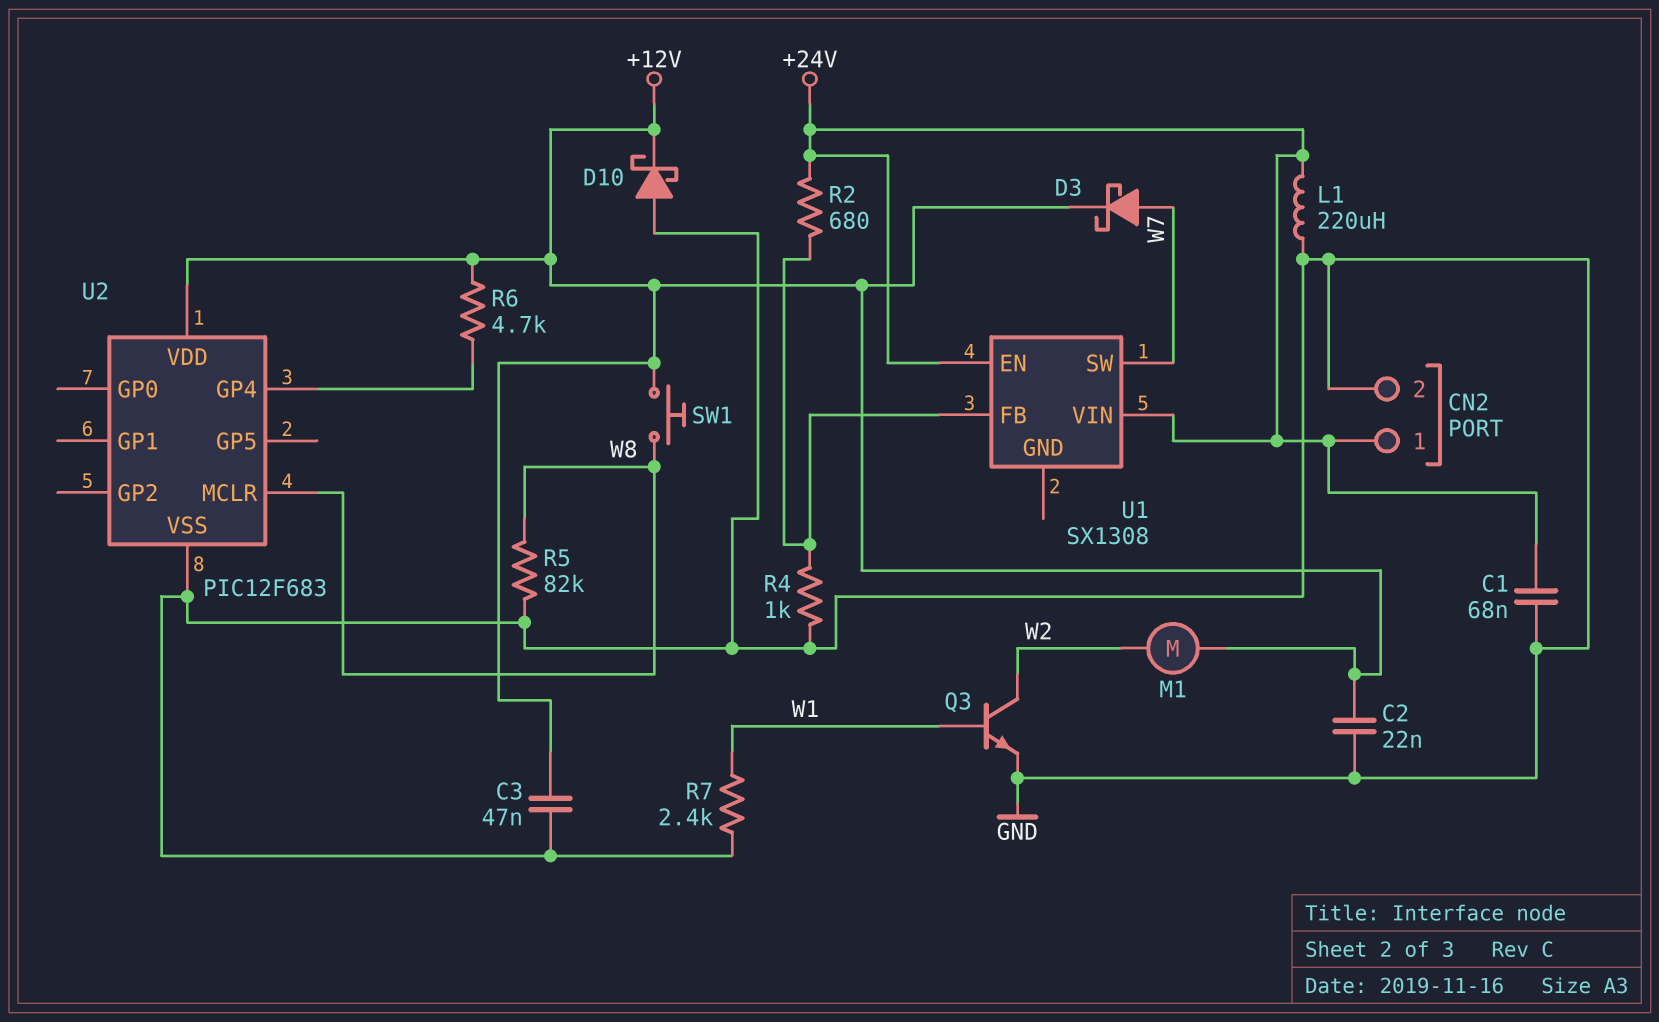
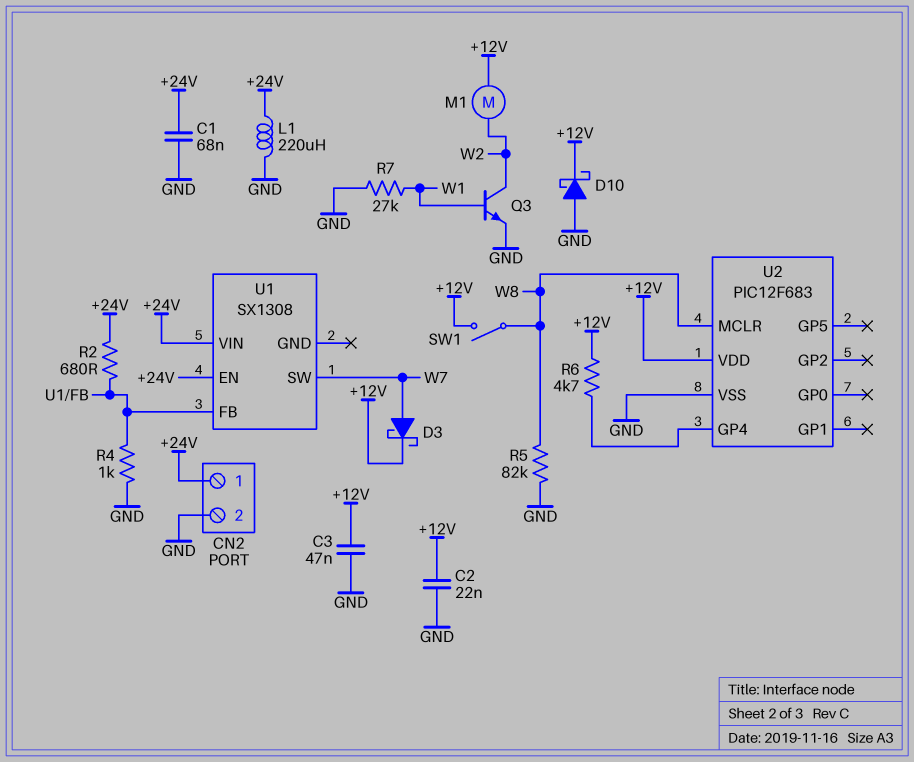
R7: 2.4k (GND, W1) -> 27k (GND, W1)
SW1: button (+12V, W8) -> switch (+12V, W8)

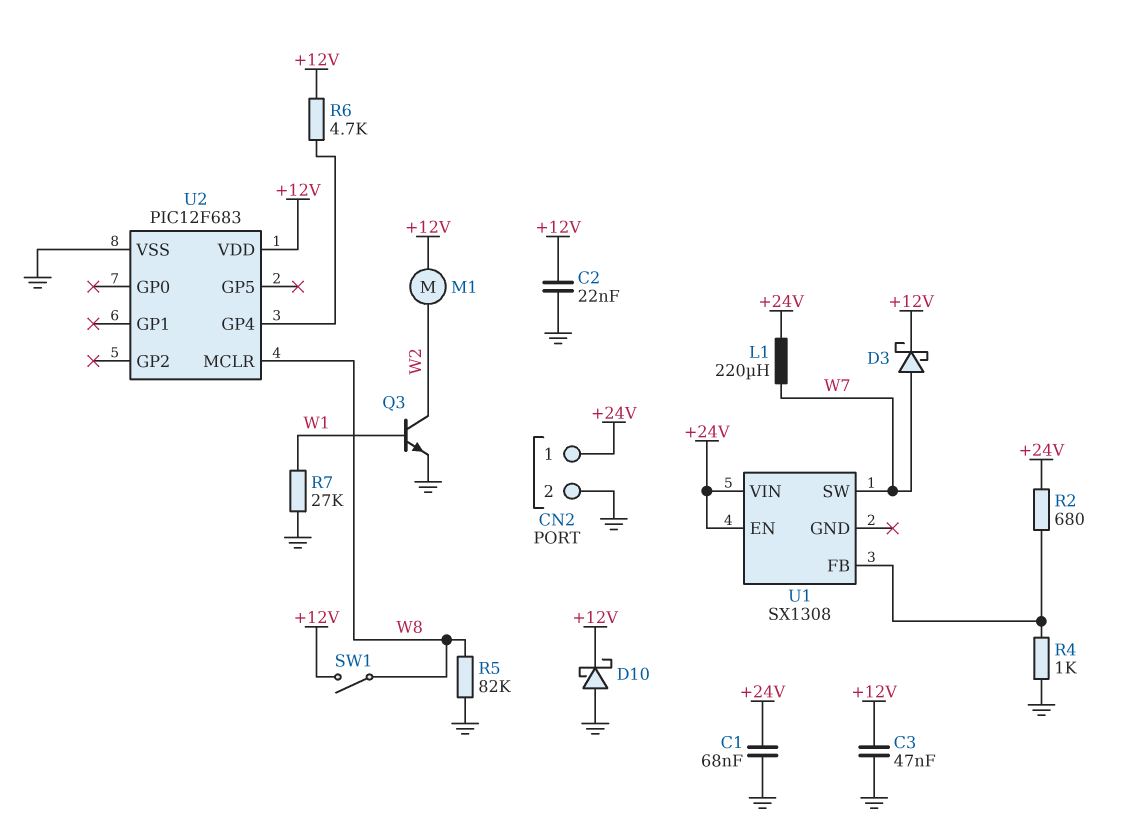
L1: 220uH (+24V, GND) -> 220uH (+24V, W7)

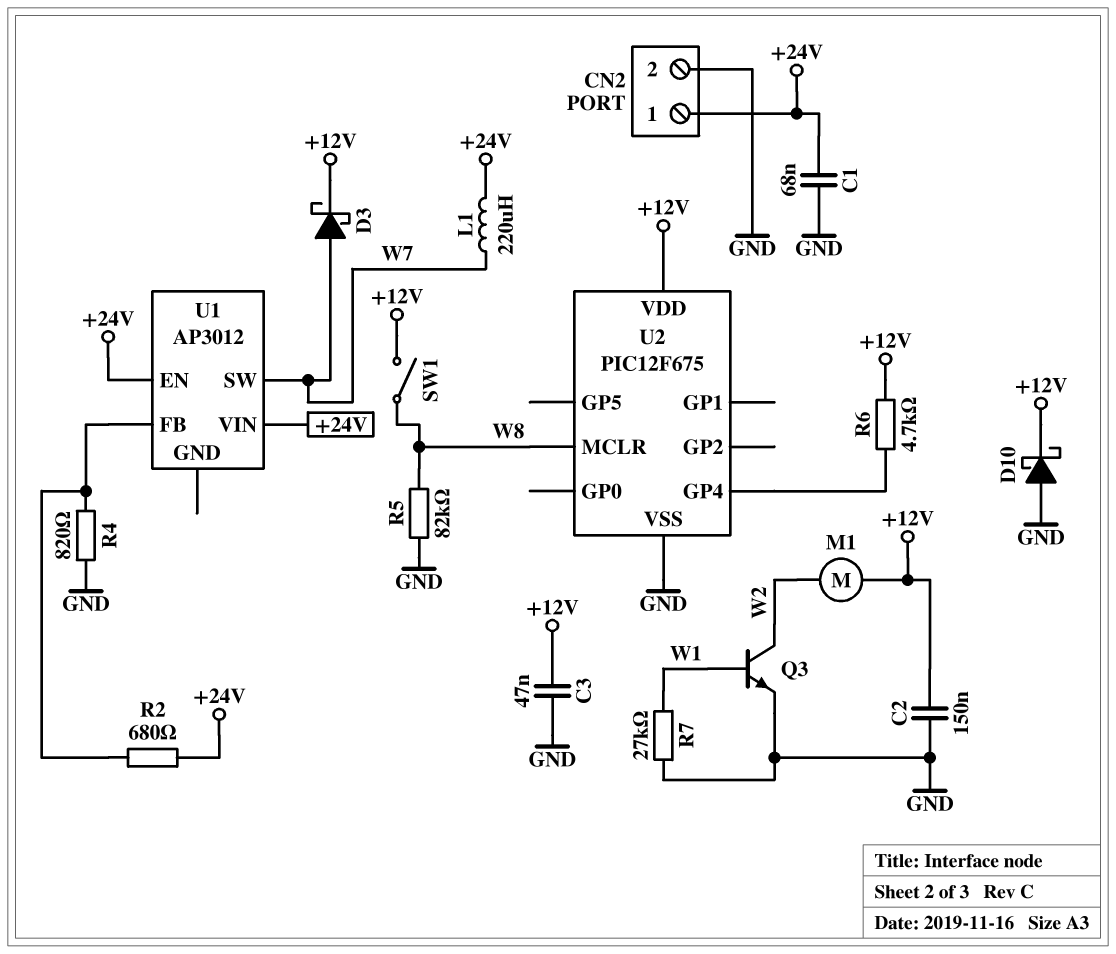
C2: 22nF (+12V, GND) -> 150nF (+12V, GND)
R4: 1k (GND, U1/FB) -> 820 (GND, U1/FB)
U1: SX1308 -> AP3012
U2: PIC12F683 -> PIC12F675

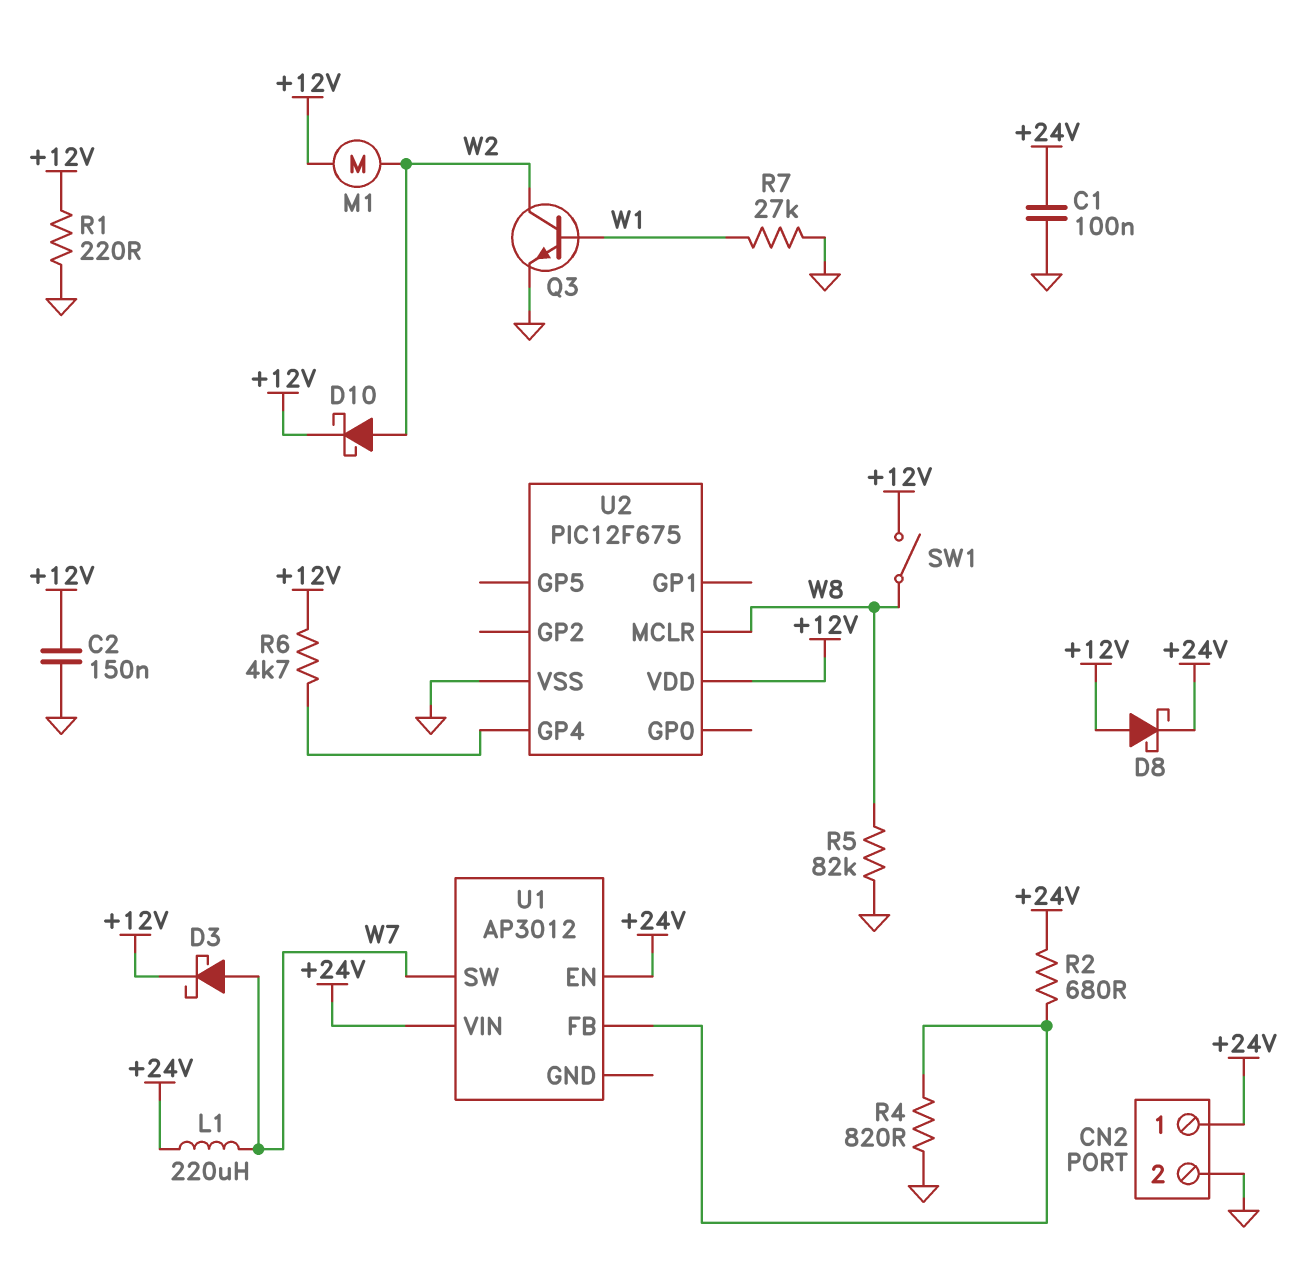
C1: 68nF (+24V, GND) -> 100nF (+24V, GND)
C3: 47nF (+12V, GND) -> none
D8: none -> schottky (A +12V, K +24V)
D10: schottky (A GND, K +12V) -> schottky (A W2, K +12V)
R1: none -> 220 (+12V, GND)

